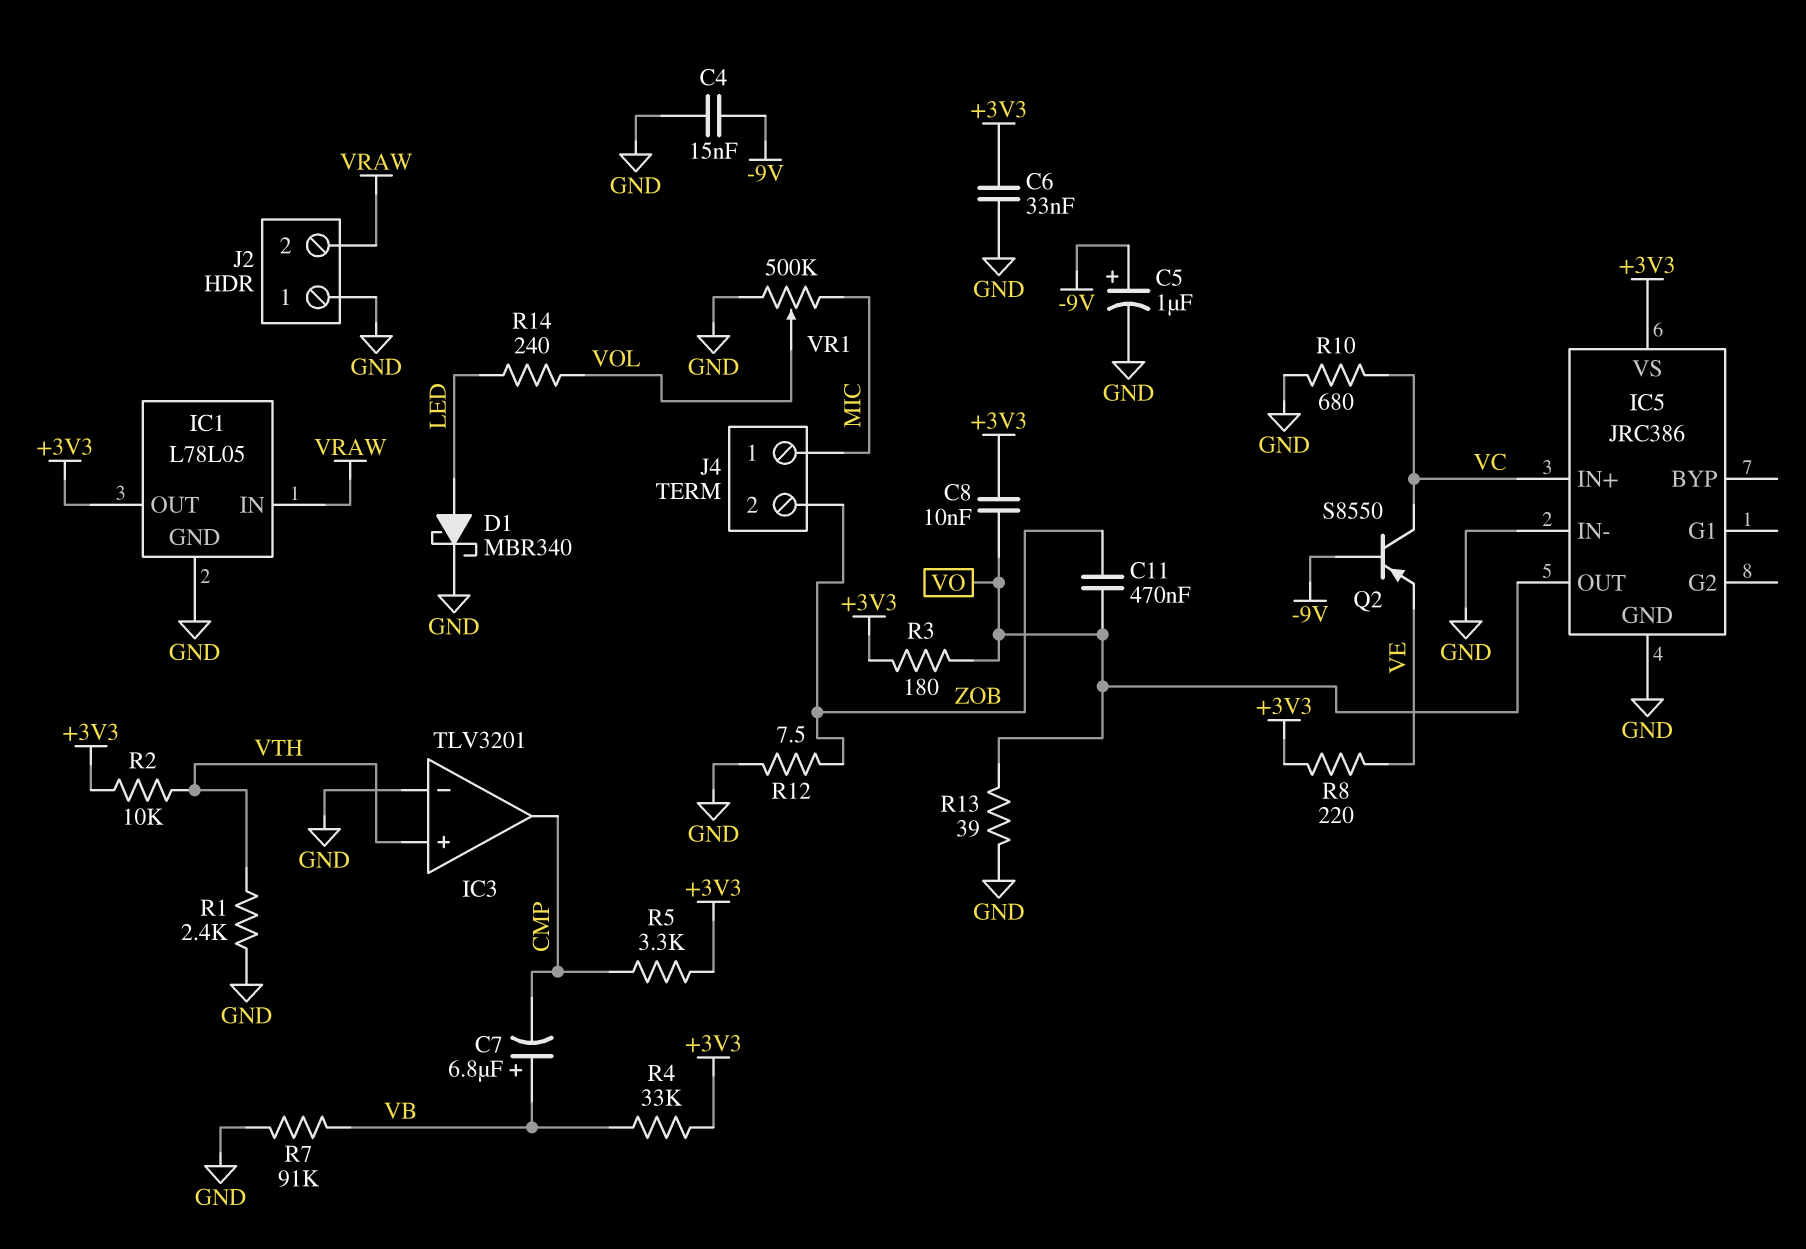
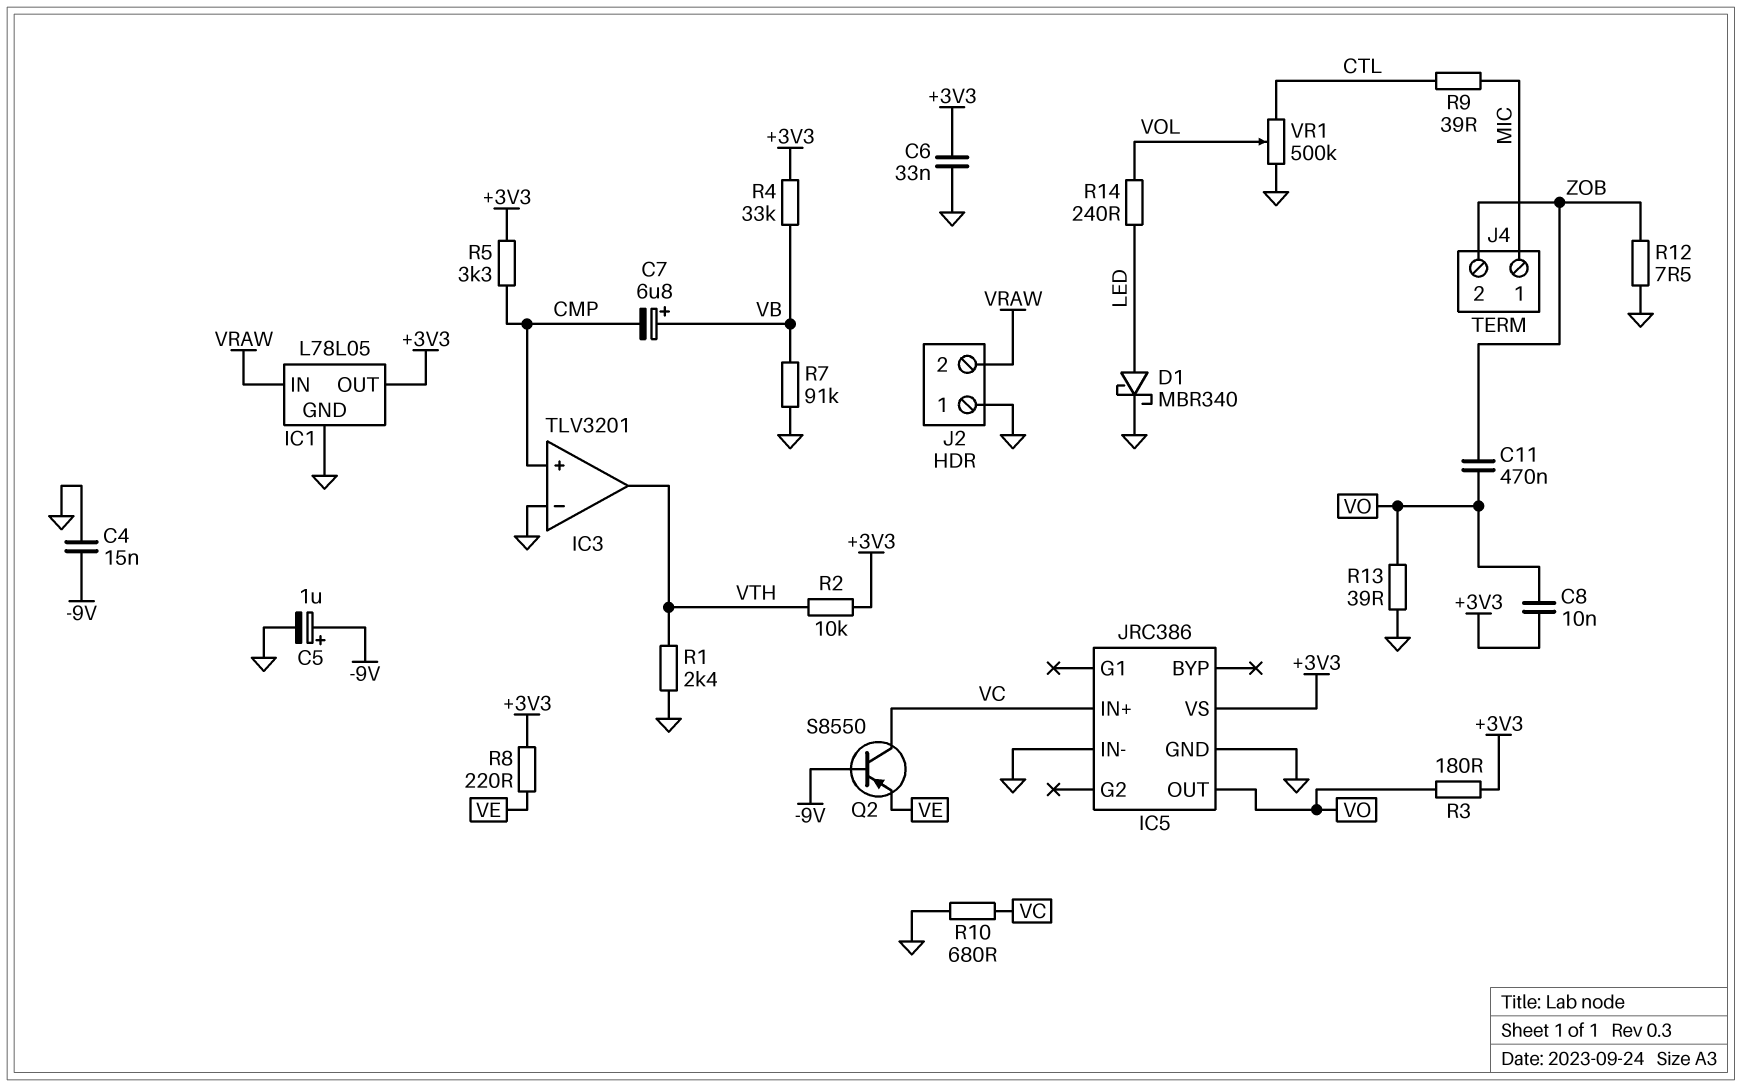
IC3 pin in+: VTH -> CMP
IC3 pin out: CMP -> VTH
R9: none -> 39 (CTL, MIC)
VR1: 500k (GND, MIC, wiper VOL) -> 500k (CTL, GND, wiper VOL)

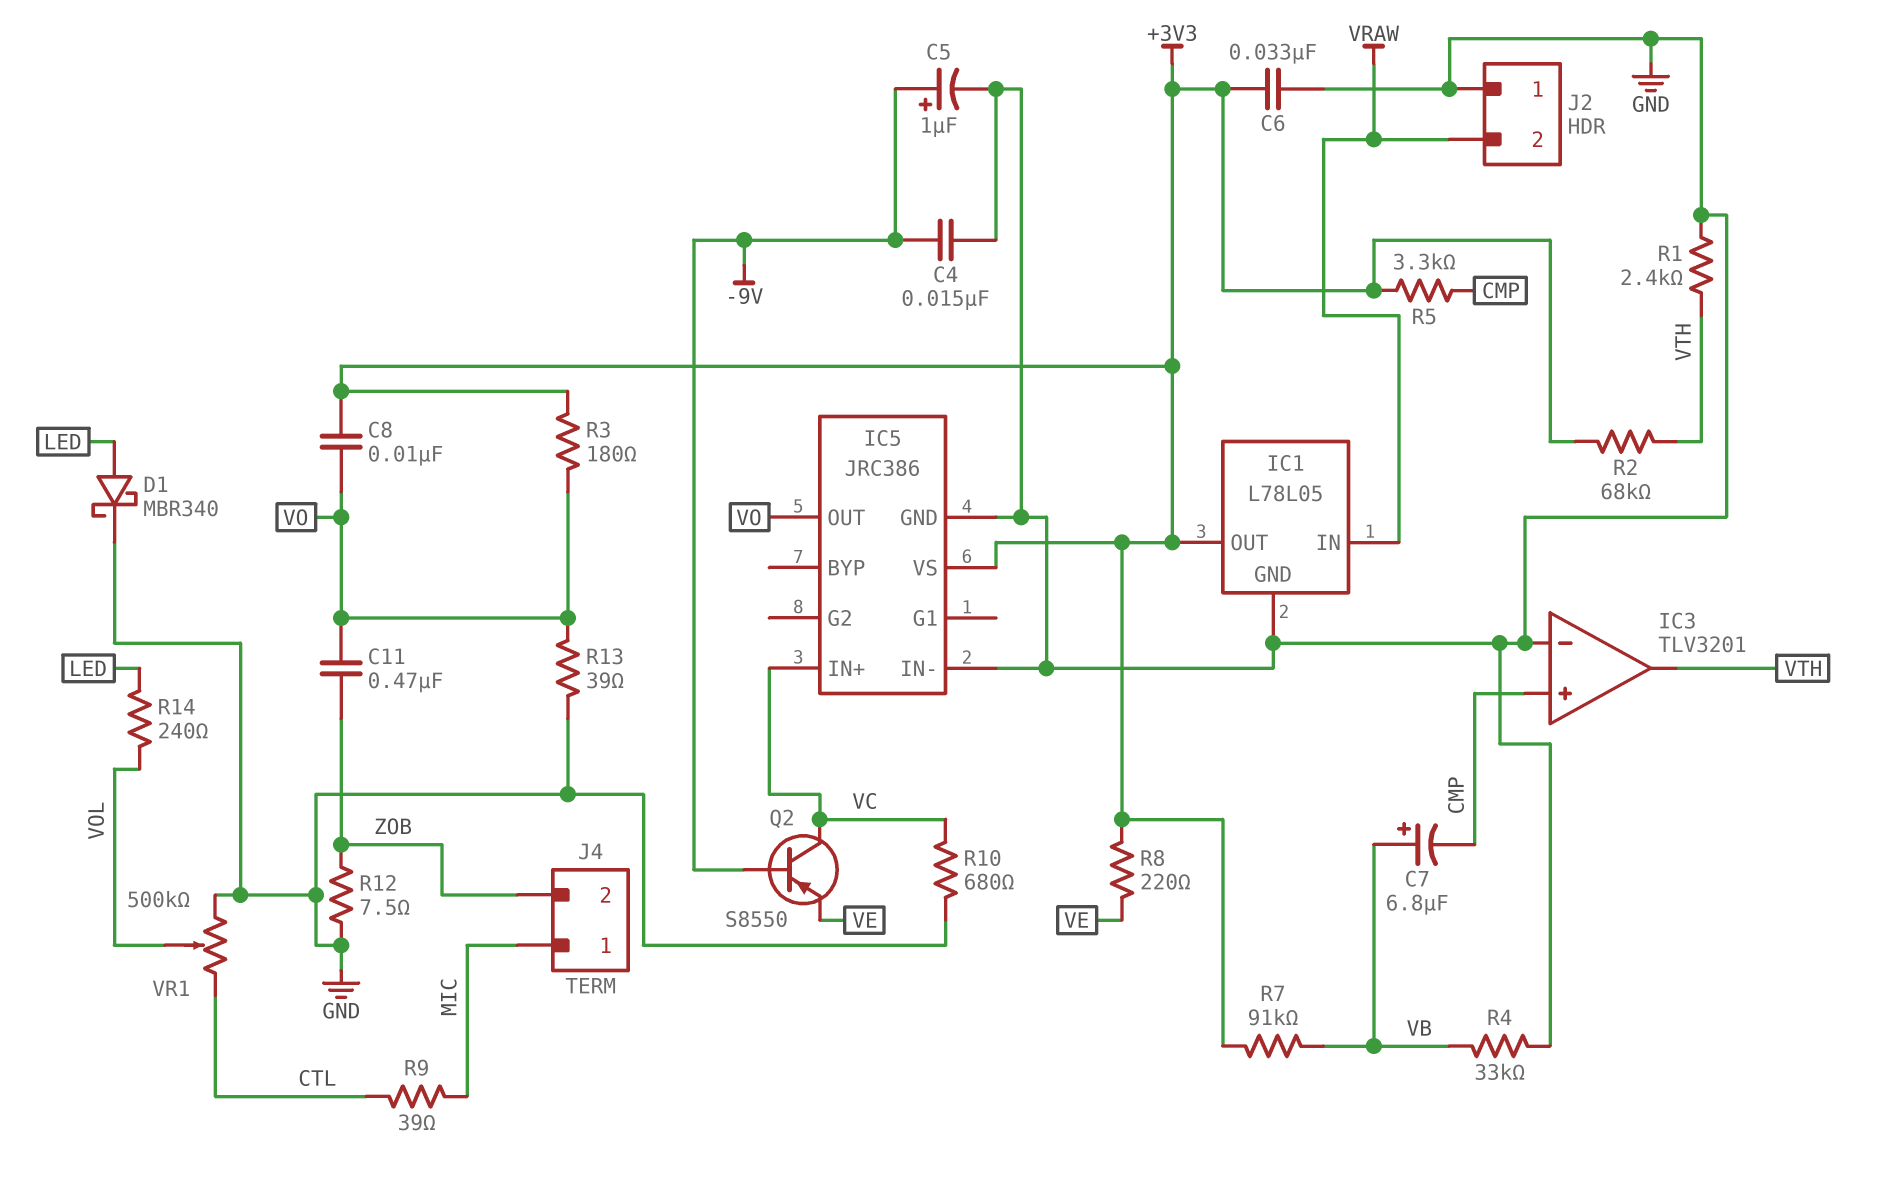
R2: 10k (+3V3, VTH) -> 68k (+3V3, VTH)
R4: 33k (+3V3, VB) -> 33k (GND, VB)
R7: 91k (GND, VB) -> 91k (+3V3, VB)

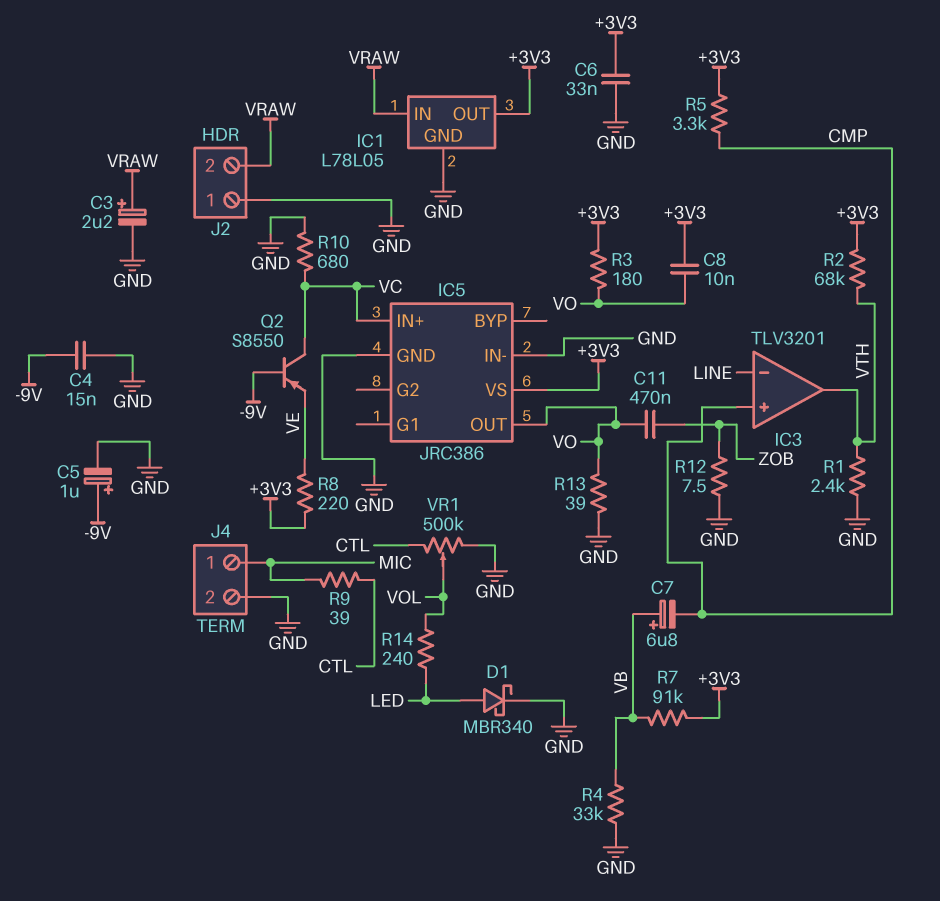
C3: none -> 2.2uF (plus VRAW, minus GND)
IC3 pin in-: GND -> LINE
J4 pin 2: ZOB -> GND

